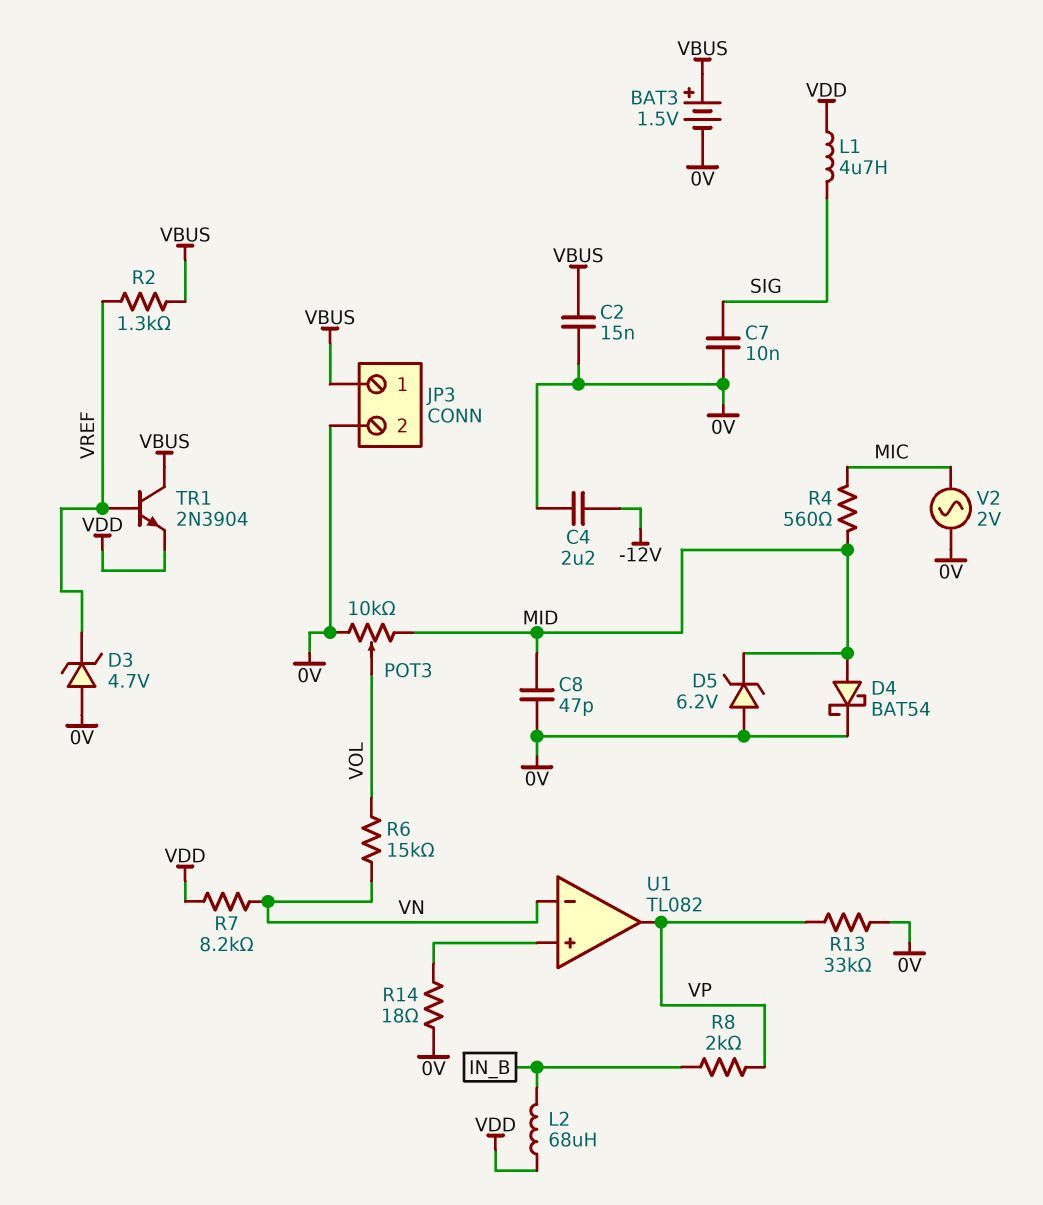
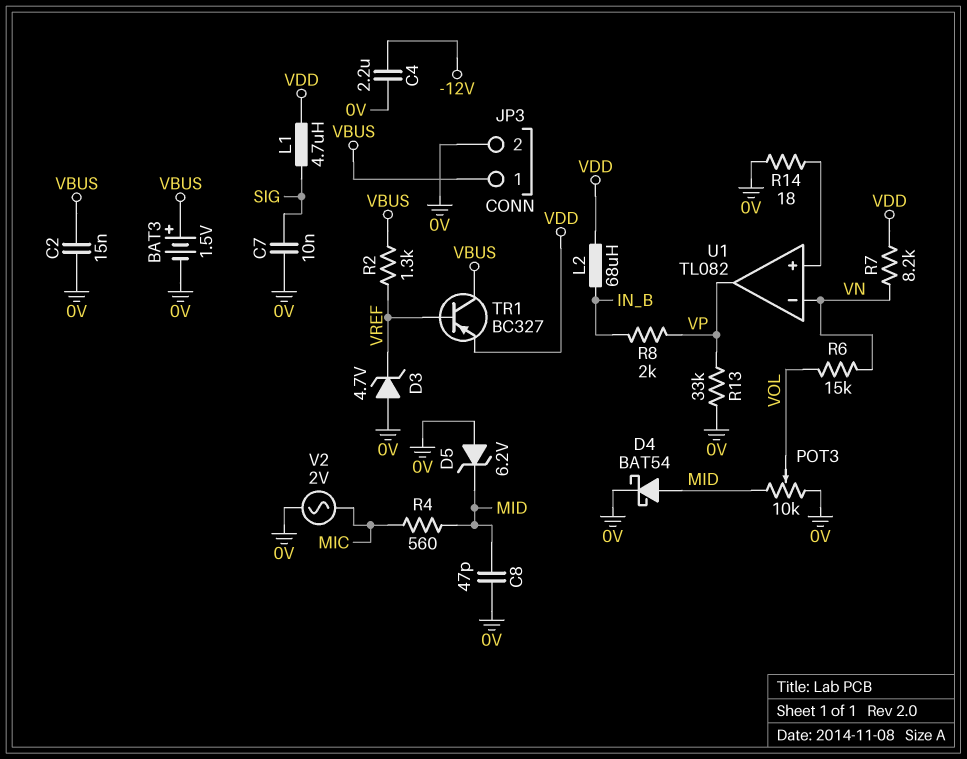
TR1: NPN 2N3904 (B VREF, C VBUS, E VDD) -> PNP BC327 (B VREF, C VBUS, E VDD)

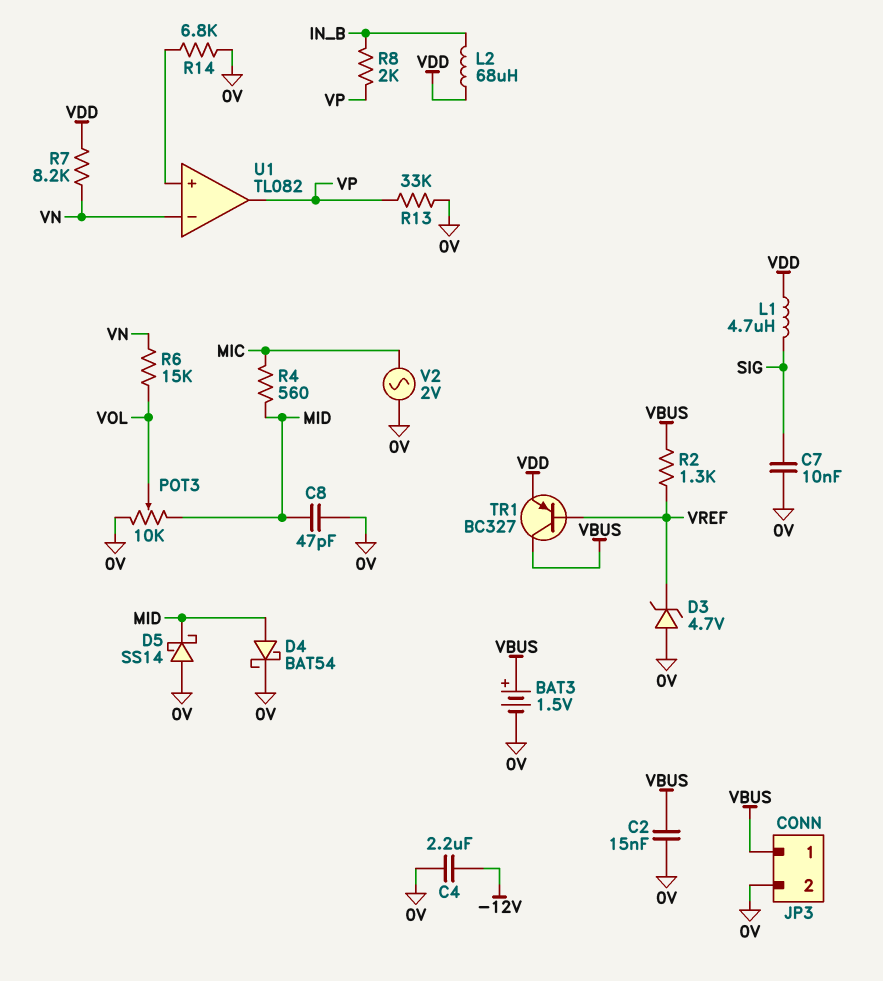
D5: zener 6.2V (A 0V, K MID) -> schottky SS14 (A 0V, K MID)
R14: 18 (0V, U1/in+) -> 6.8k (0V, U1/in+)

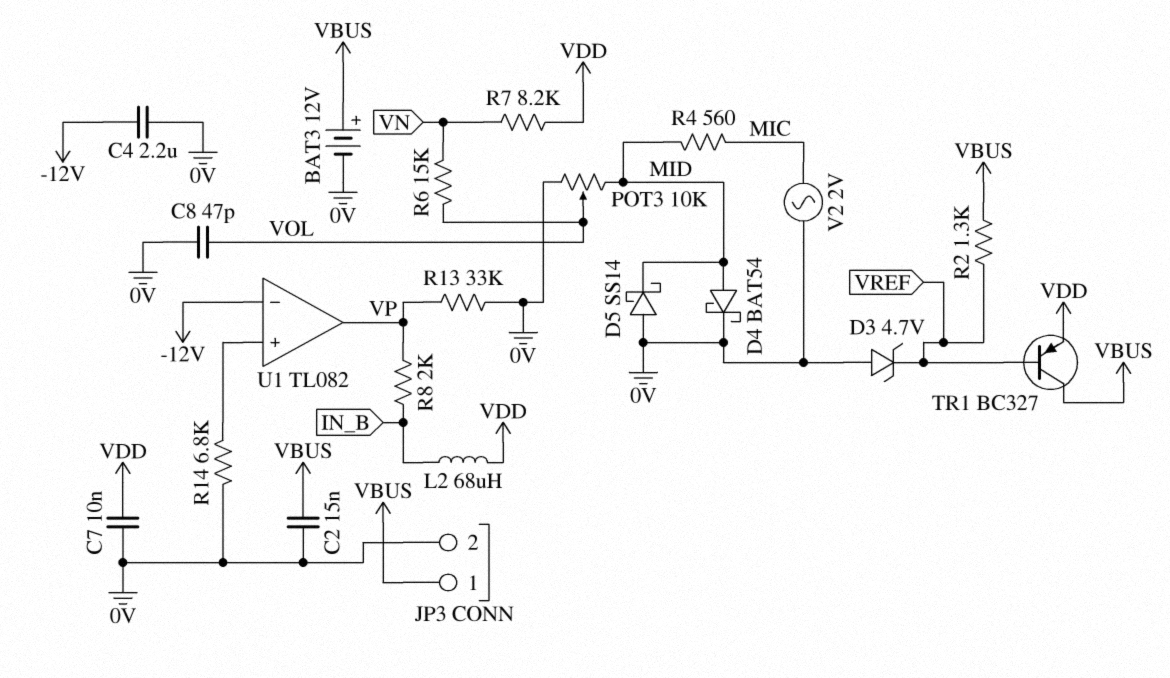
BAT3: 1.5V (plus VBUS, minus 0V) -> 12V (plus VBUS, minus 0V)
C7: 10nF (0V, SIG) -> 10nF (0V, VDD)
C8: 47pF (0V, MID) -> 47pF (0V, VOL)
L1: 4.7uH (SIG, VDD) -> none
U1 pin in-: VN -> -12V

